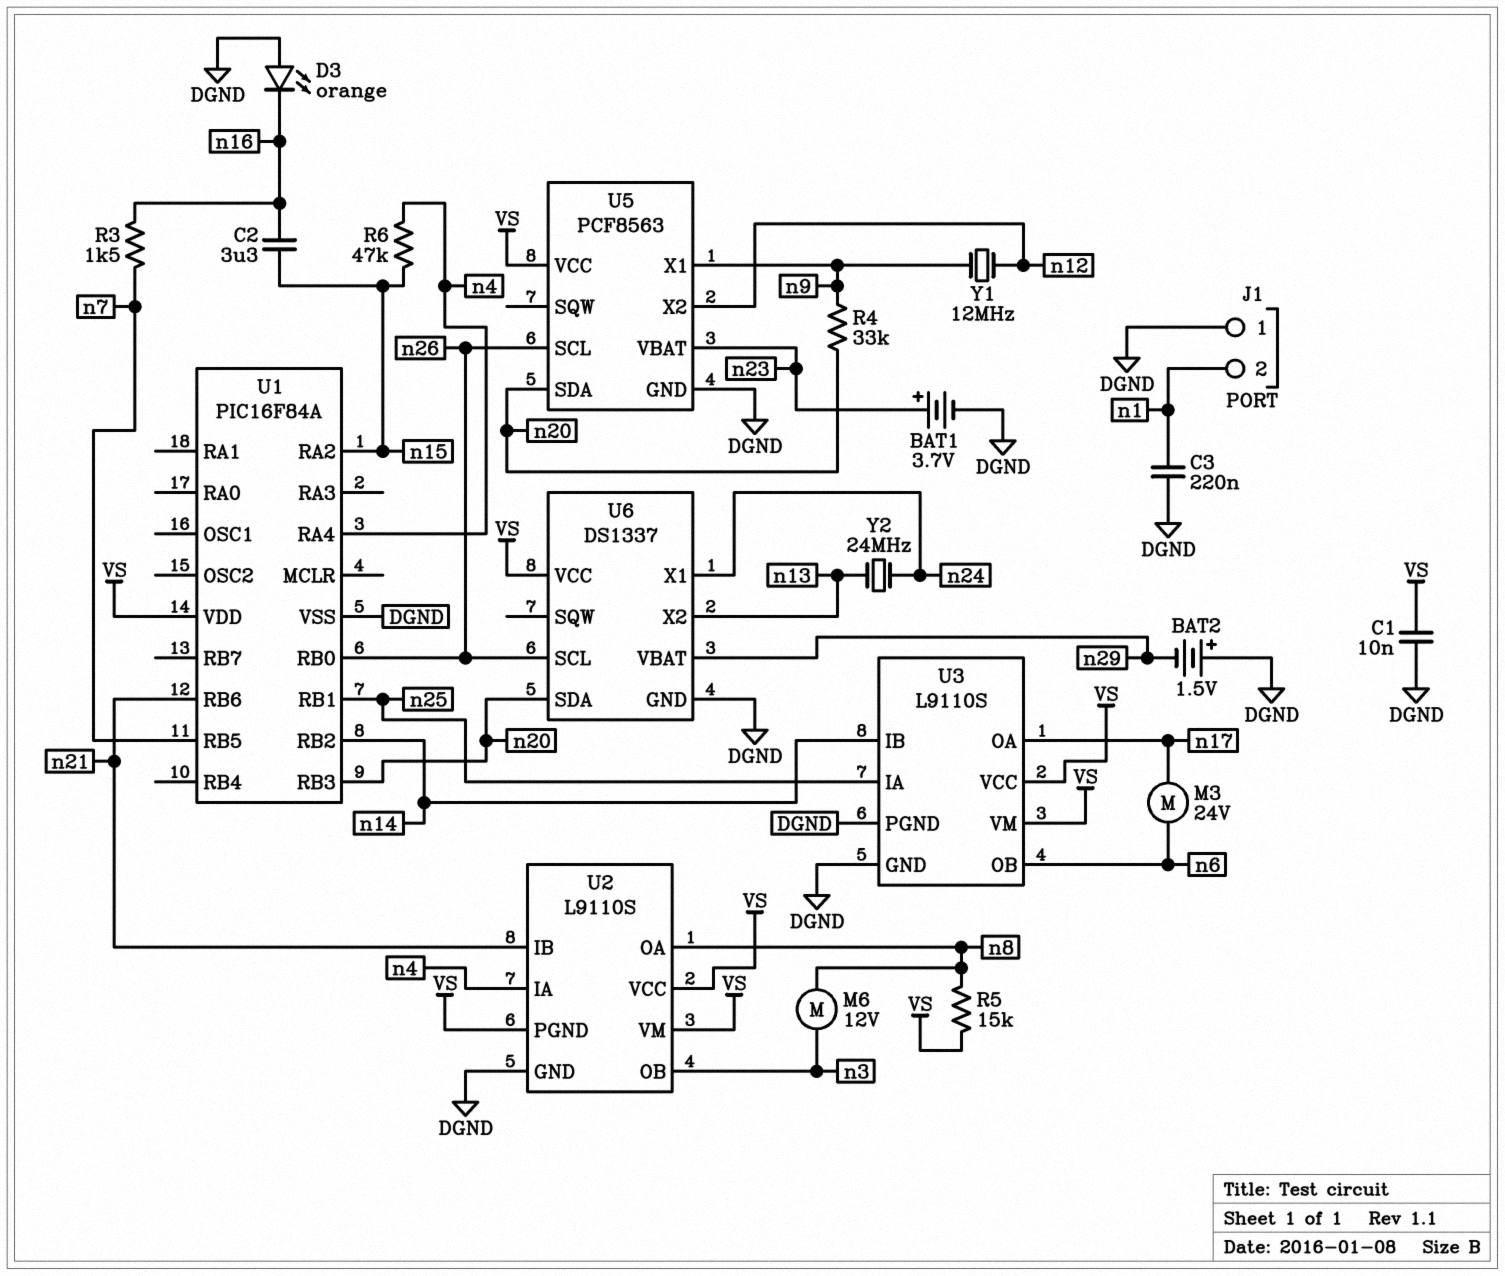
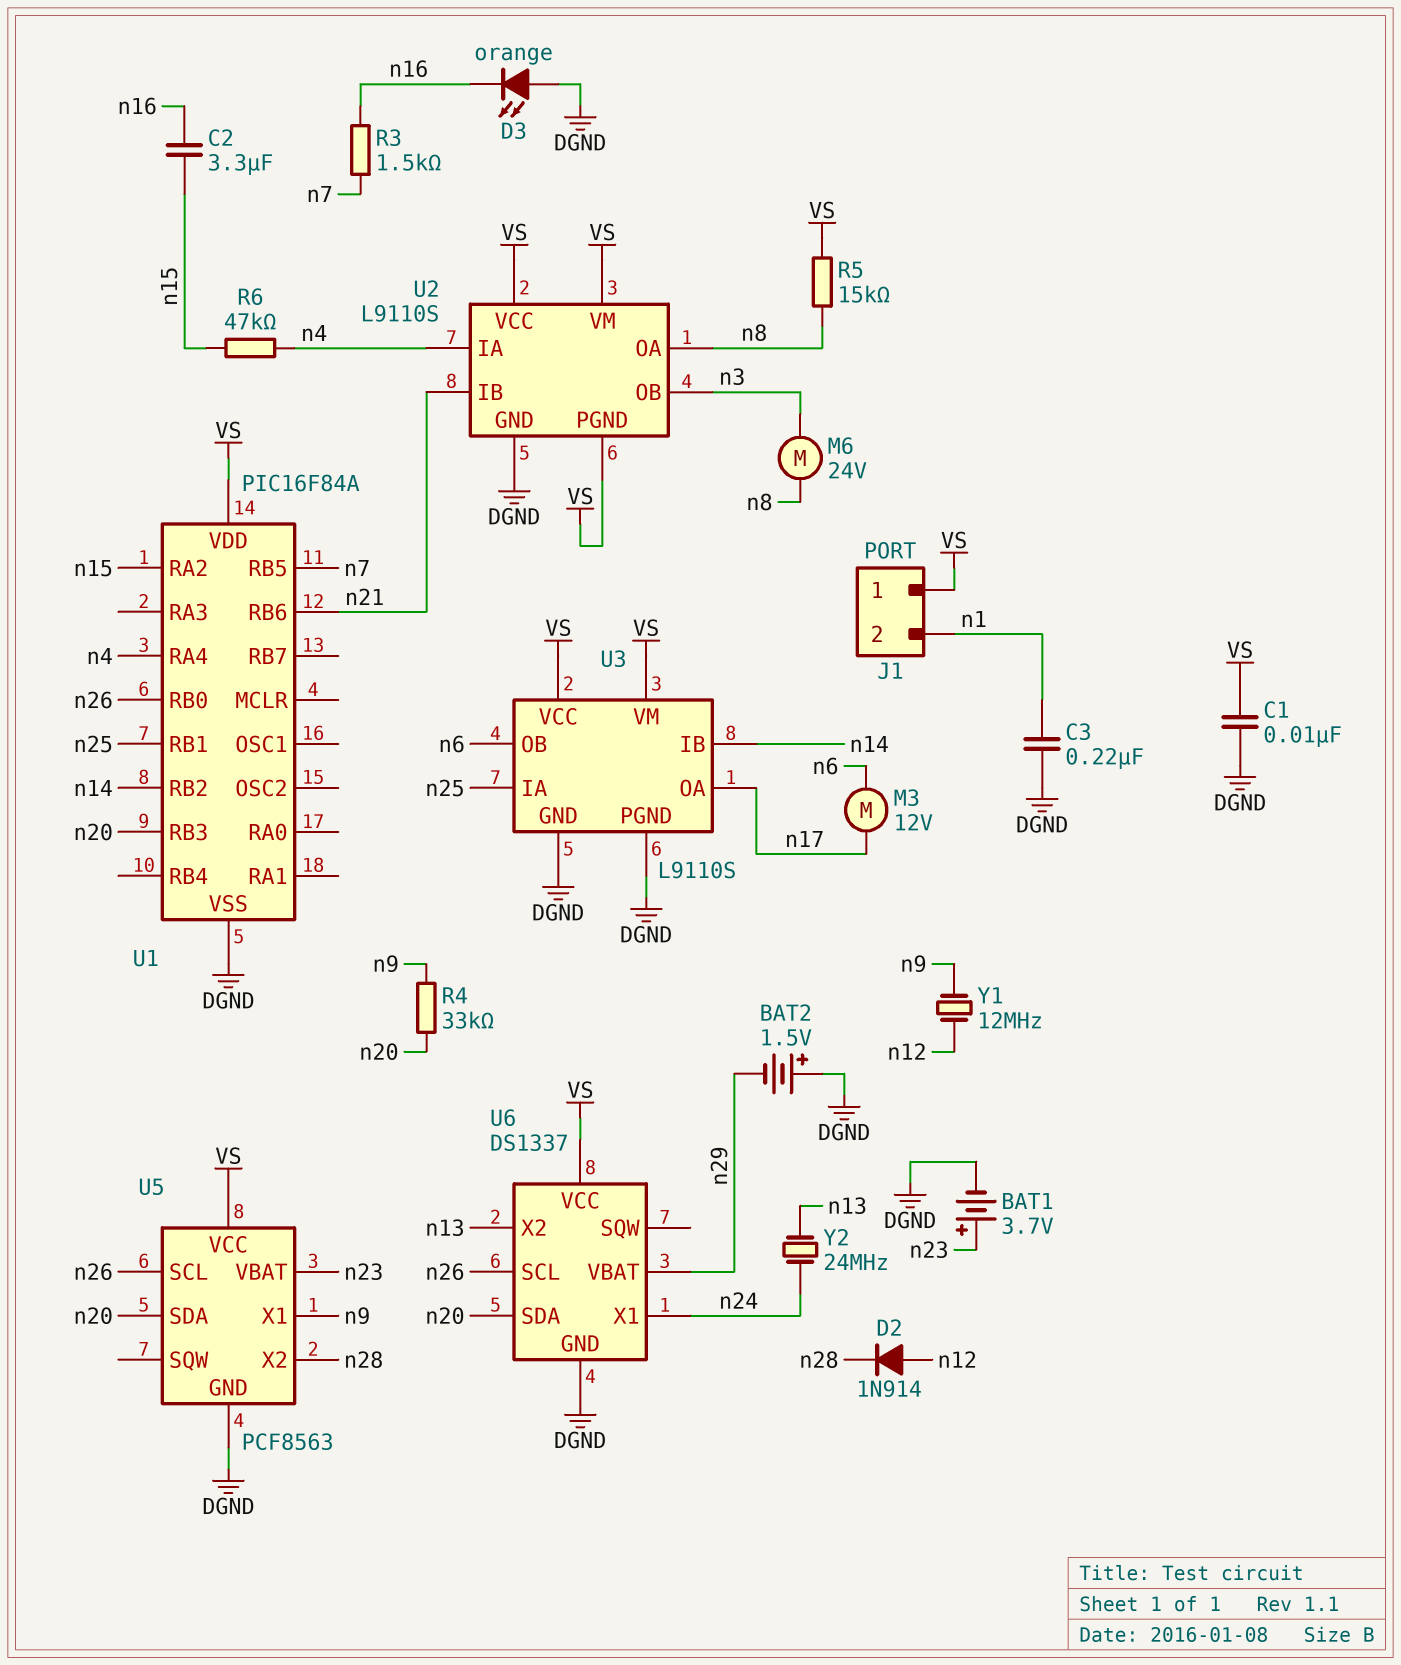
D2: none -> diode 1N914 (A n12, K n28)
J1 pin 1: DGND -> VS
M3: motor 24V (n6, n17) -> motor 12V (n6, n17)
M6: motor 12V (n3, n8) -> motor 24V (n3, n8)
U5 pin X2: n12 -> n28

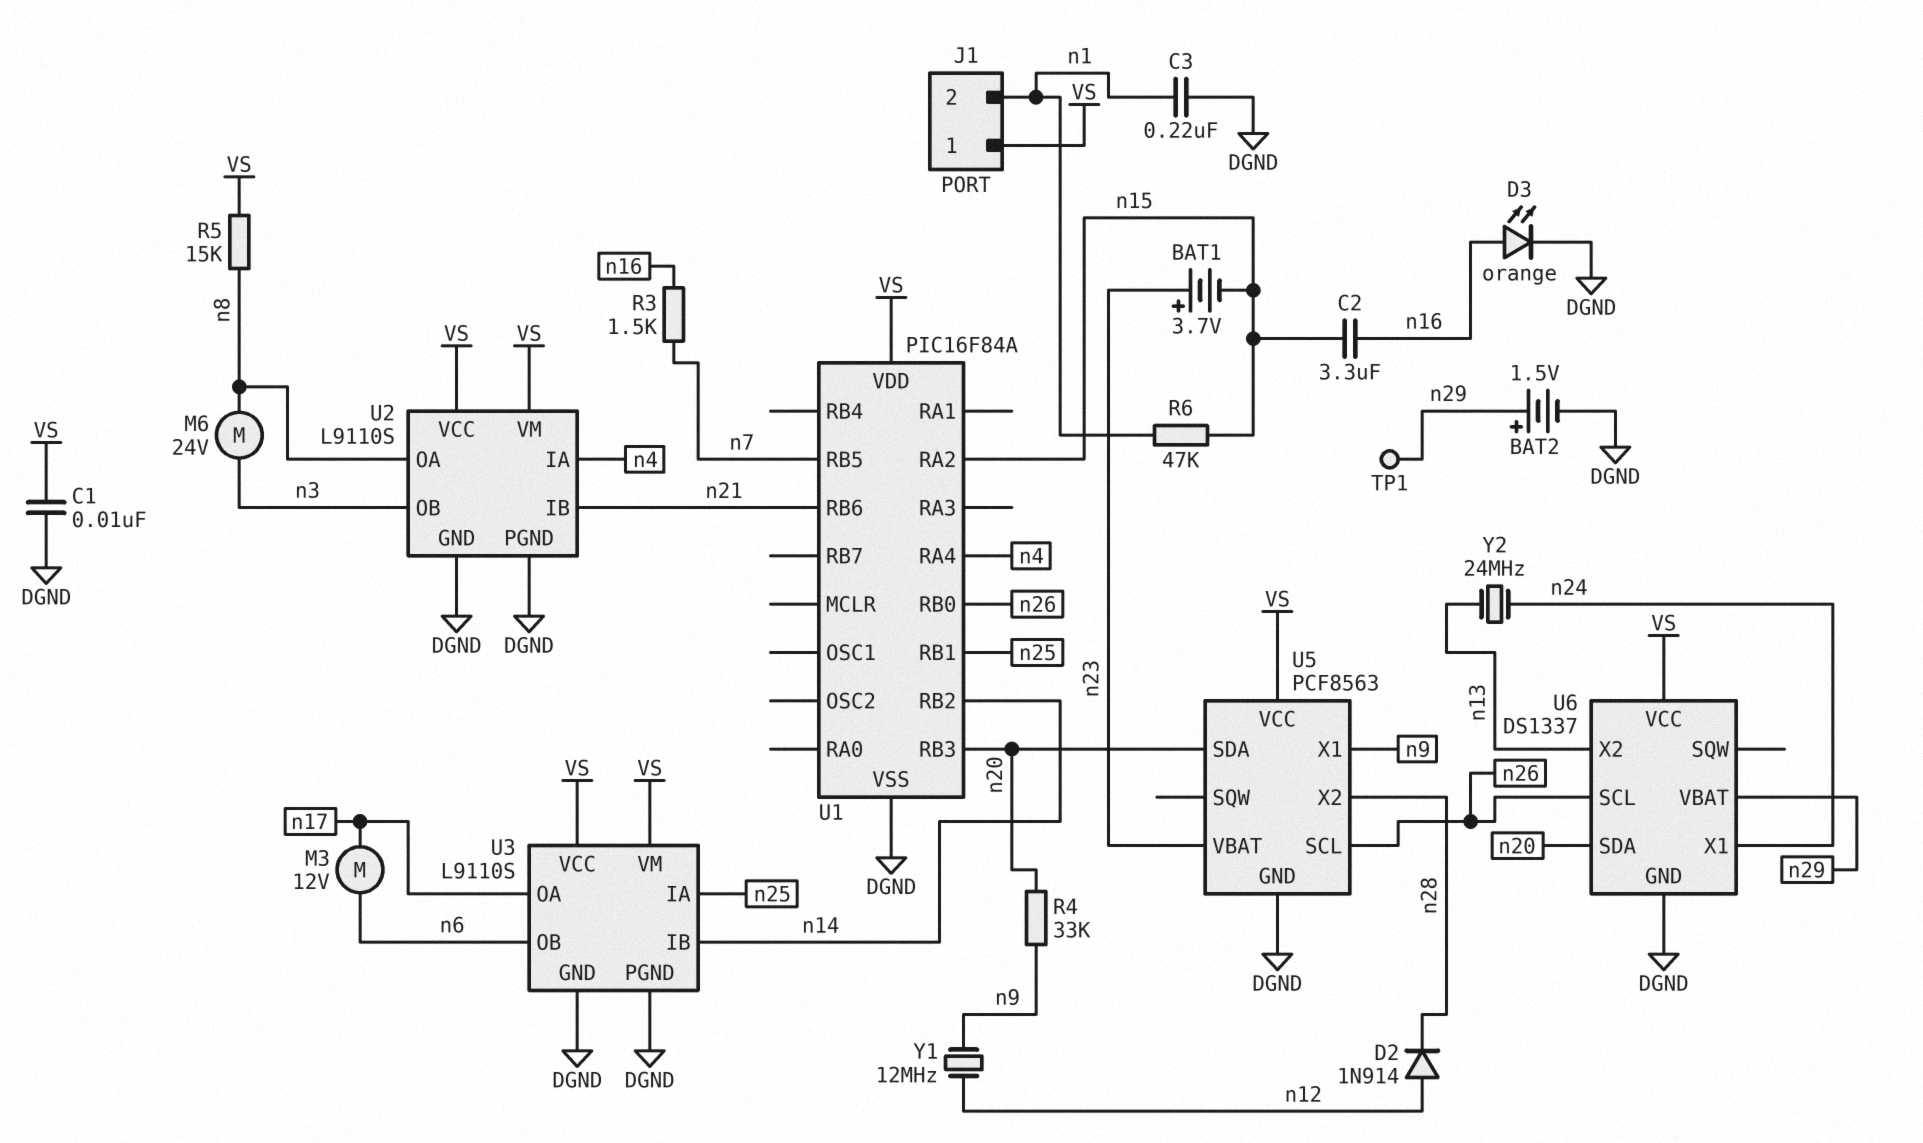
BAT1: 3.7V (plus n23, minus DGND) -> 3.7V (plus n23, minus n15)
BAT2: 1.5V (plus DGND, minus n29) -> 1.5V (plus n29, minus DGND)
D3: LED orange (A DGND, K n16) -> LED orange (A n16, K DGND)
R6: 47k (n4, n15) -> 47k (n1, n15)
TP1: none -> test point (n29)
U2 pin PGND: VS -> DGND

